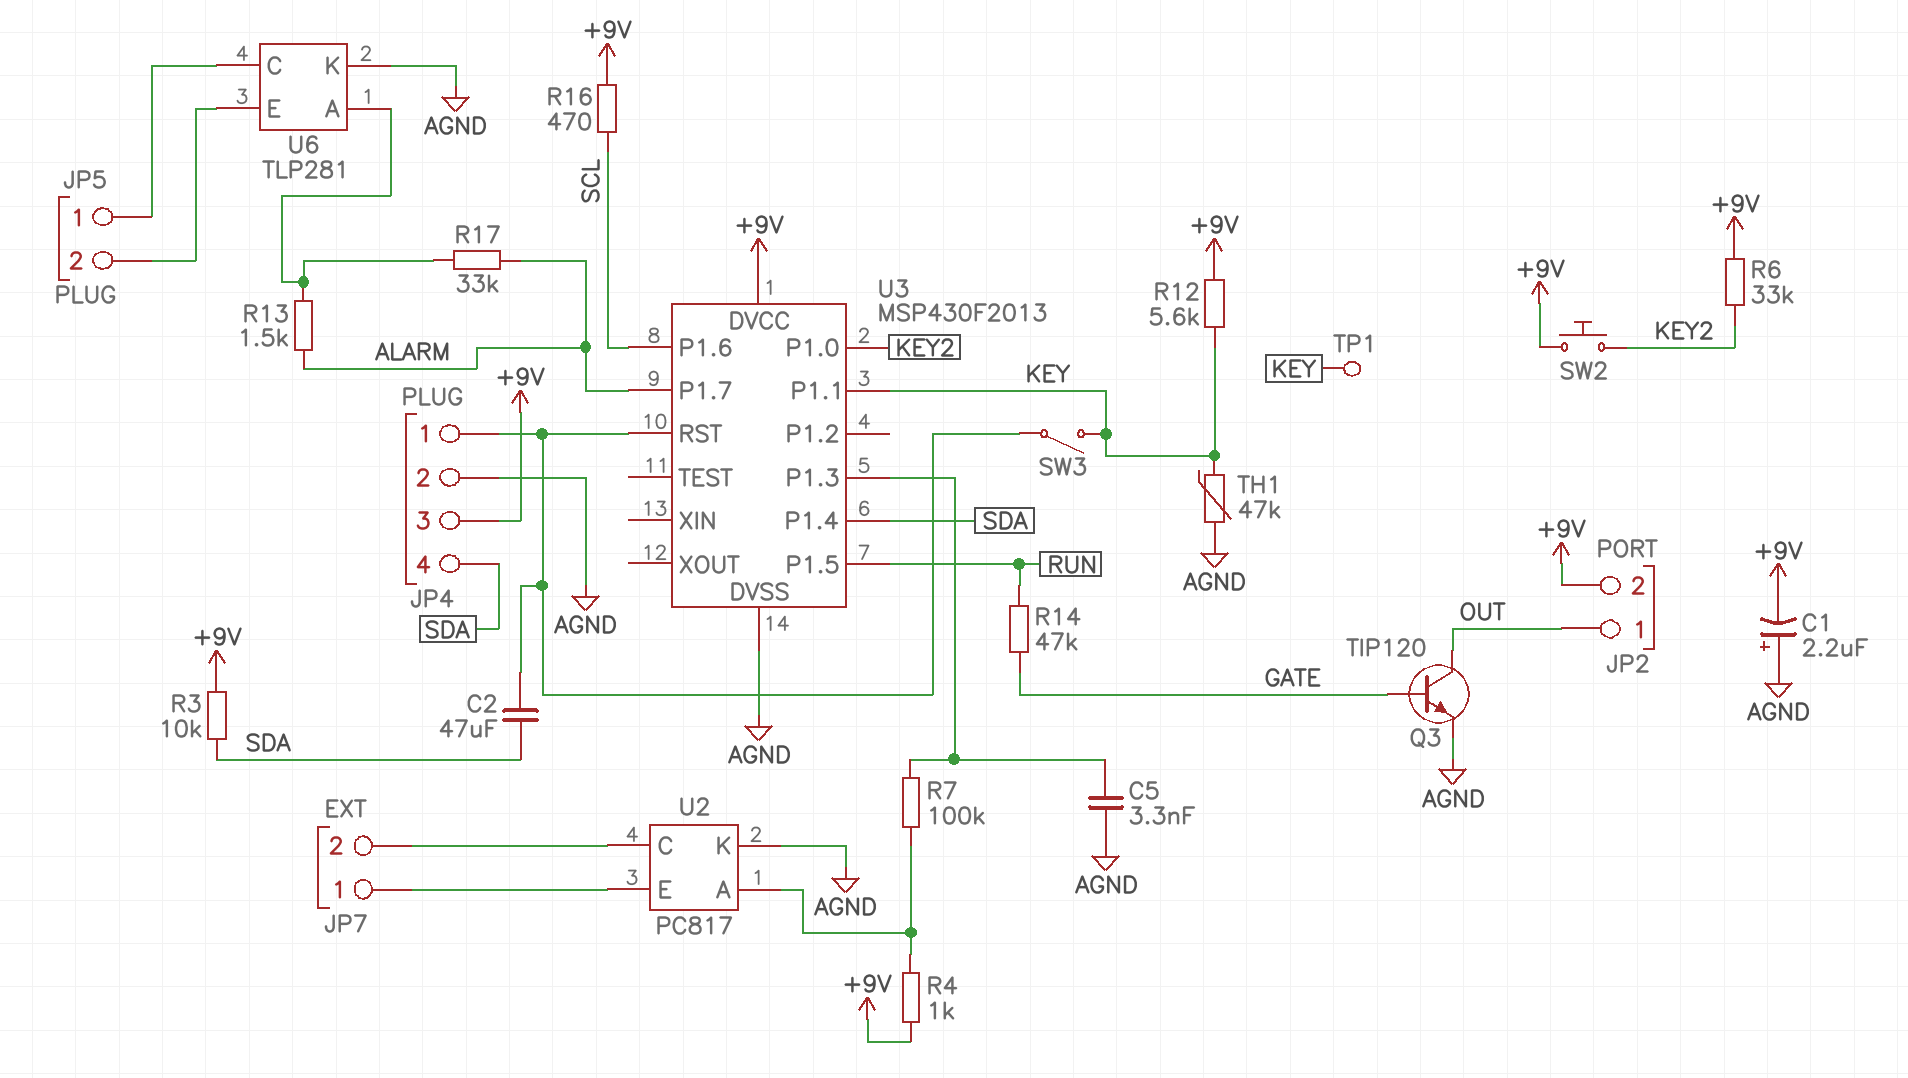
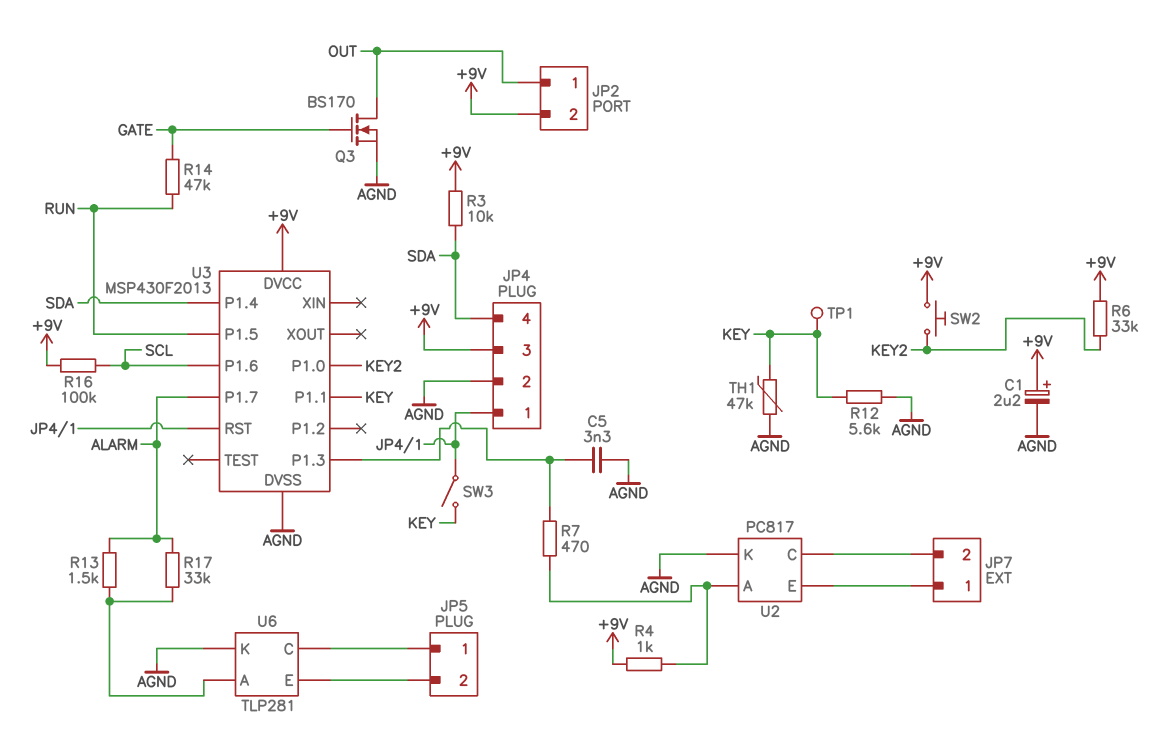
C1: 2.2uF (plus AGND, minus +9V) -> 2.2uF (plus +9V, minus AGND)
C2: 47uF (JP4/1, SDA) -> none
Q3: NPN TIP120 (B GATE, C OUT, E AGND) -> NMOS BS170 (G GATE, D OUT, S AGND)
R7: 100k (U2/A, U3/P1.3) -> 470 (U2/A, U3/P1.3)
R12: 5.6k (+9V, KEY) -> 5.6k (AGND, KEY)
R16: 470 (+9V, SCL) -> 100k (+9V, SCL)

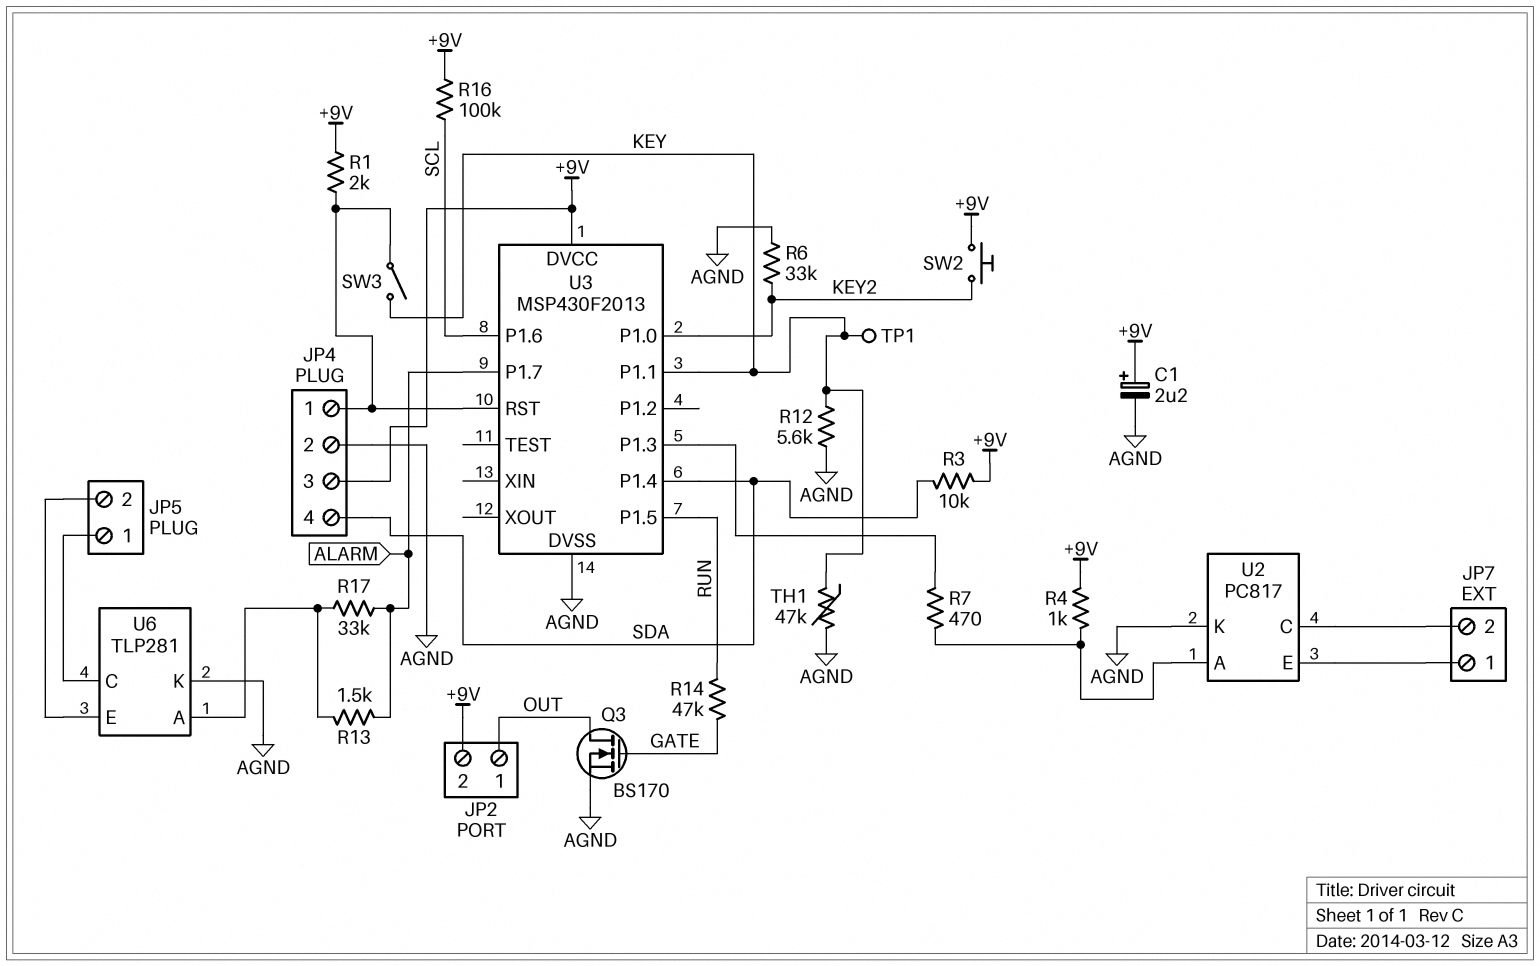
C5: 3.3nF (AGND, U3/P1.3) -> none
R1: none -> 2k (+9V, JP4/1)
R6: 33k (+9V, KEY2) -> 33k (AGND, KEY2)

